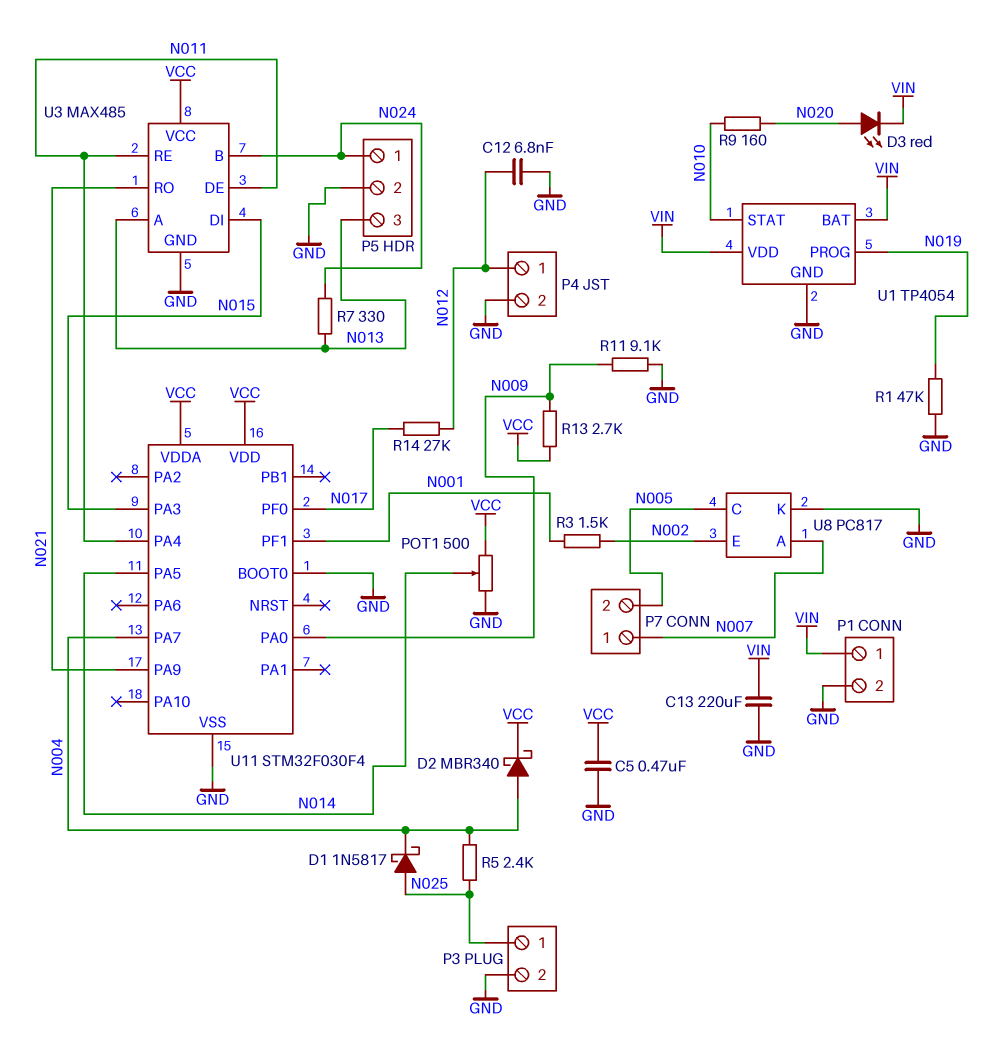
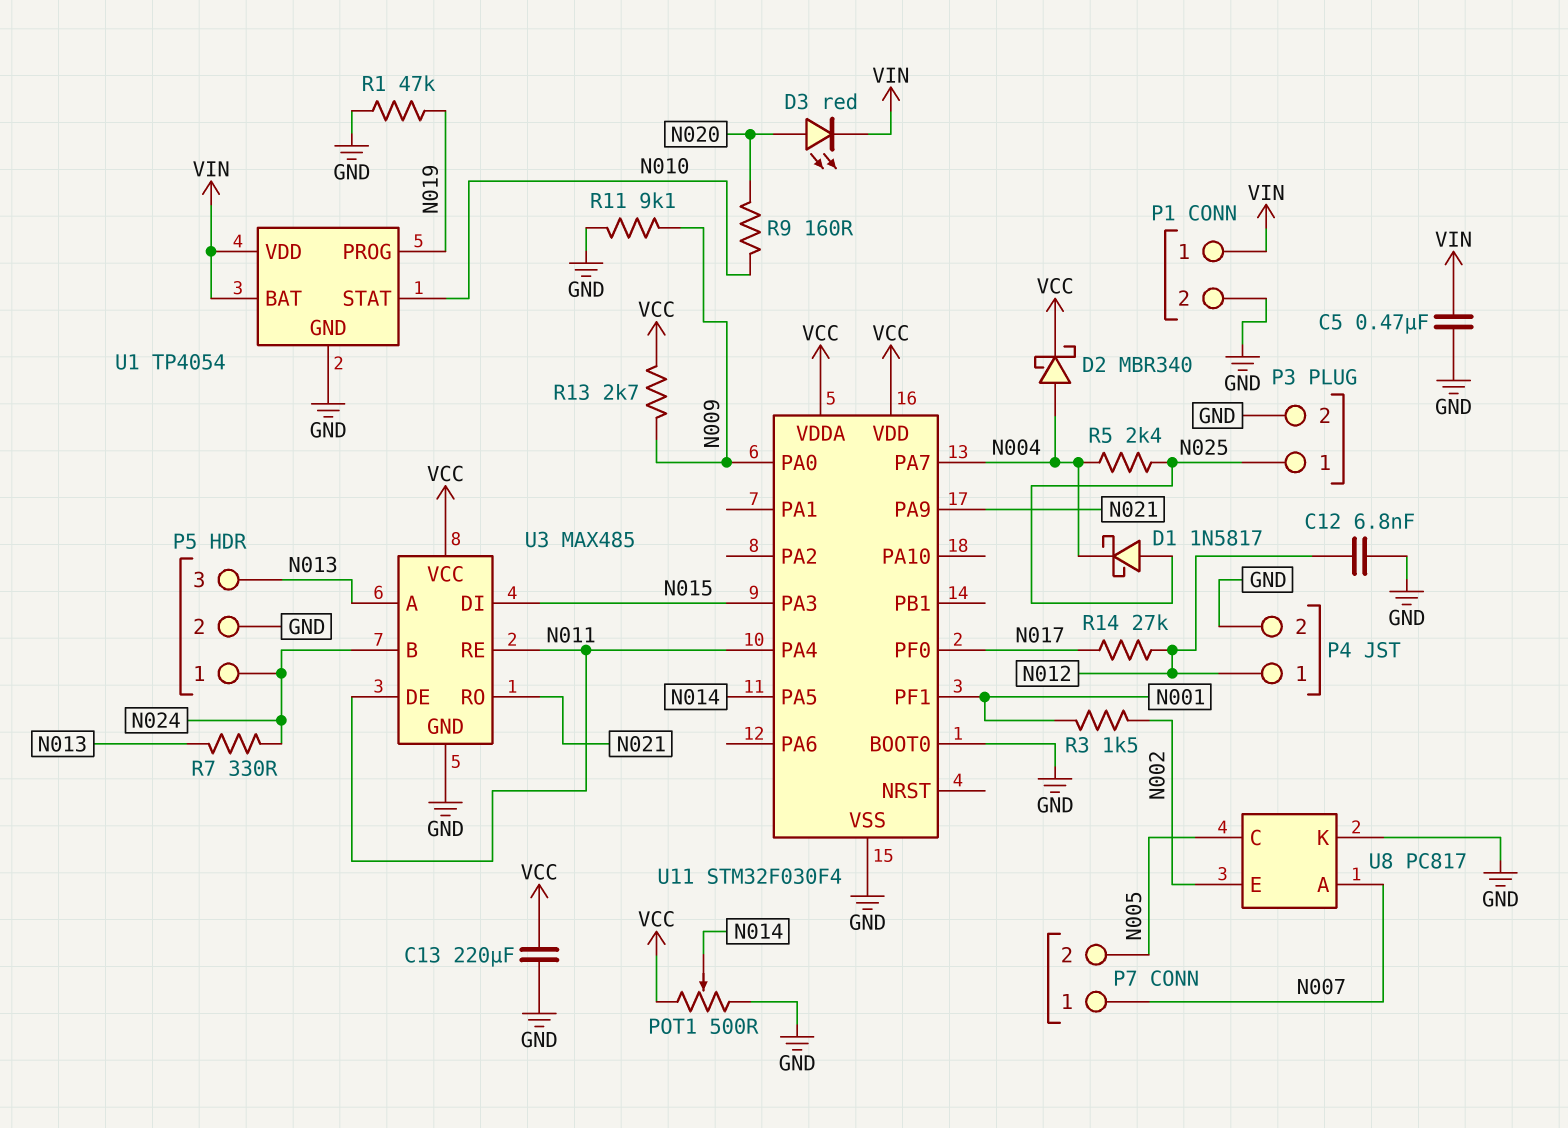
C5: 470nF (GND, VCC) -> 470nF (GND, VIN)
C13: 220uF (GND, VIN) -> 220uF (GND, VCC)

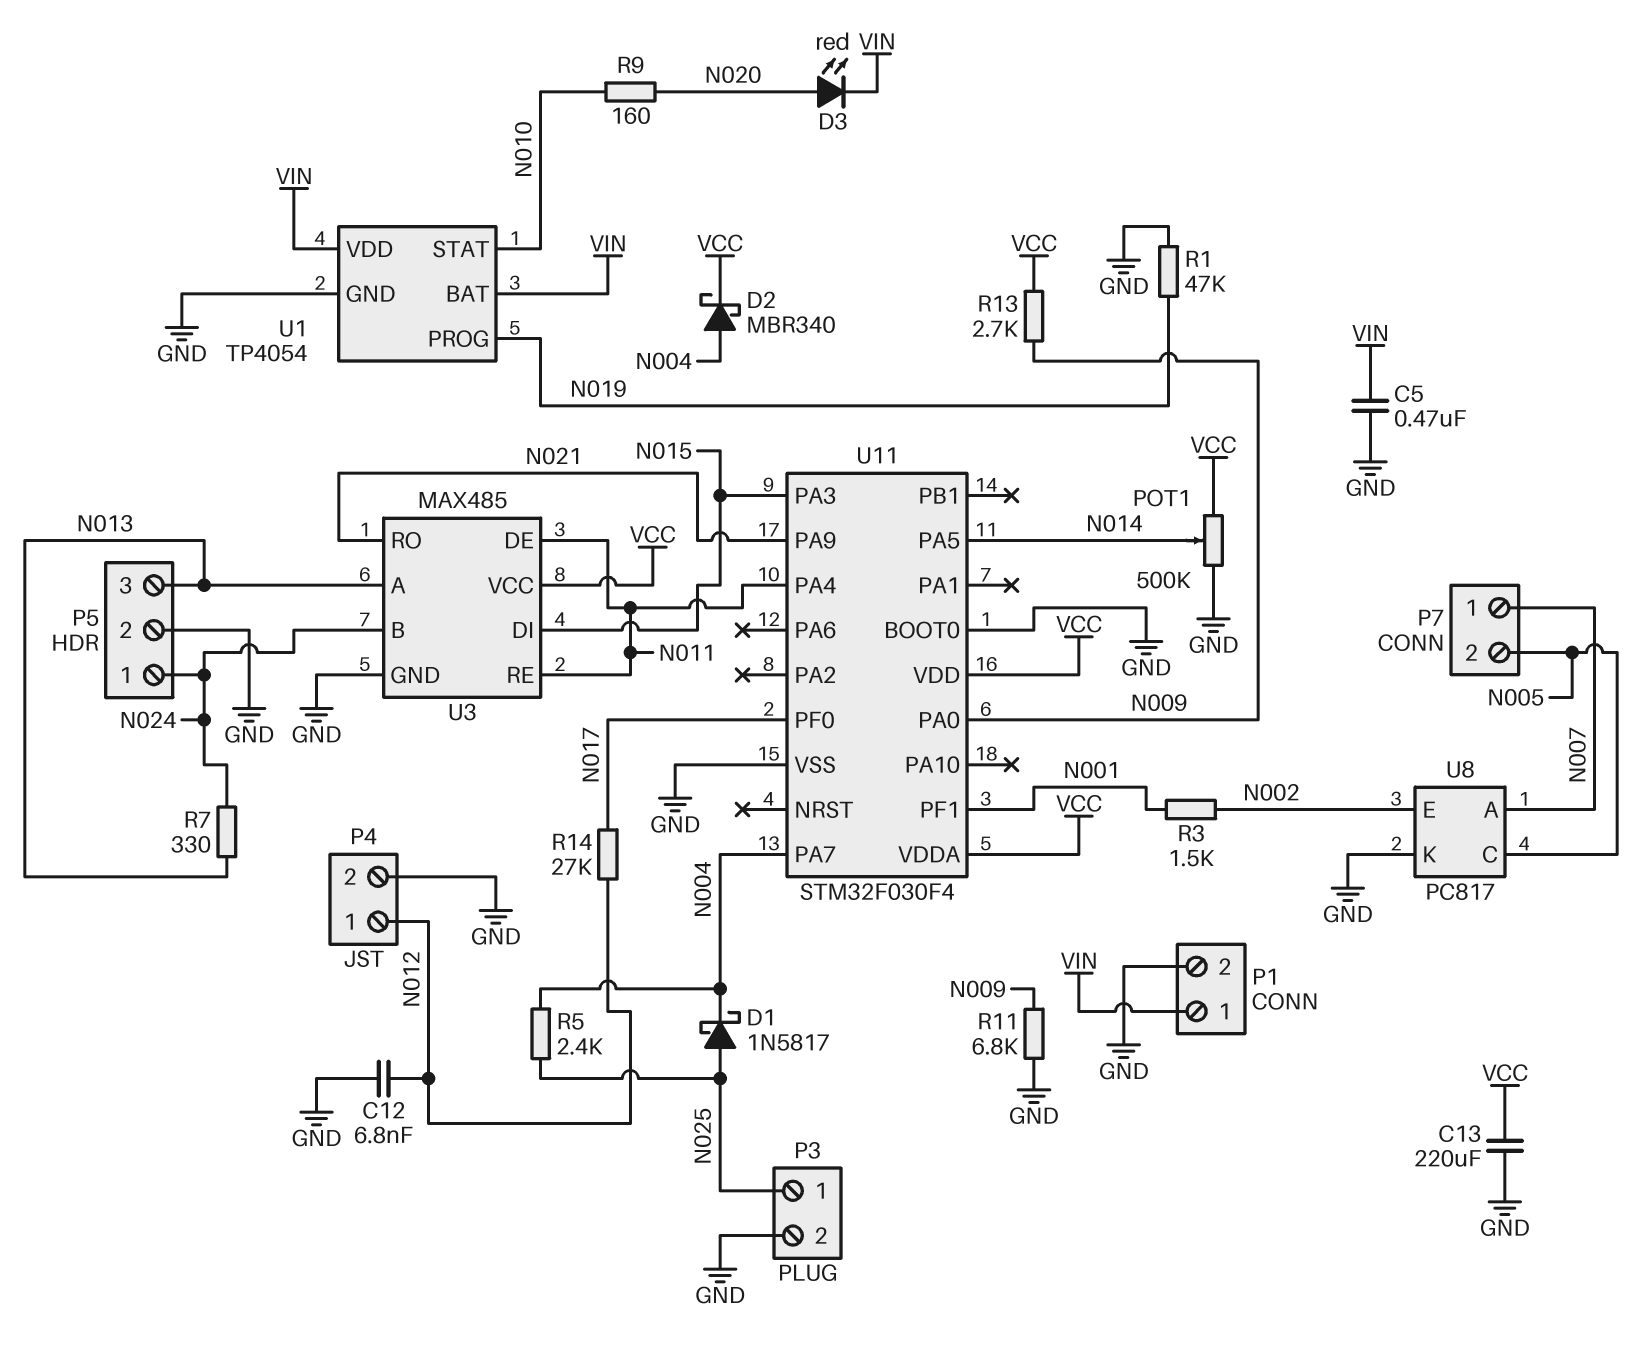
POT1: 500 (GND, VCC, wiper N014) -> 500k (GND, VCC, wiper N014)
R11: 9.1k (GND, N009) -> 6.8k (GND, N009)

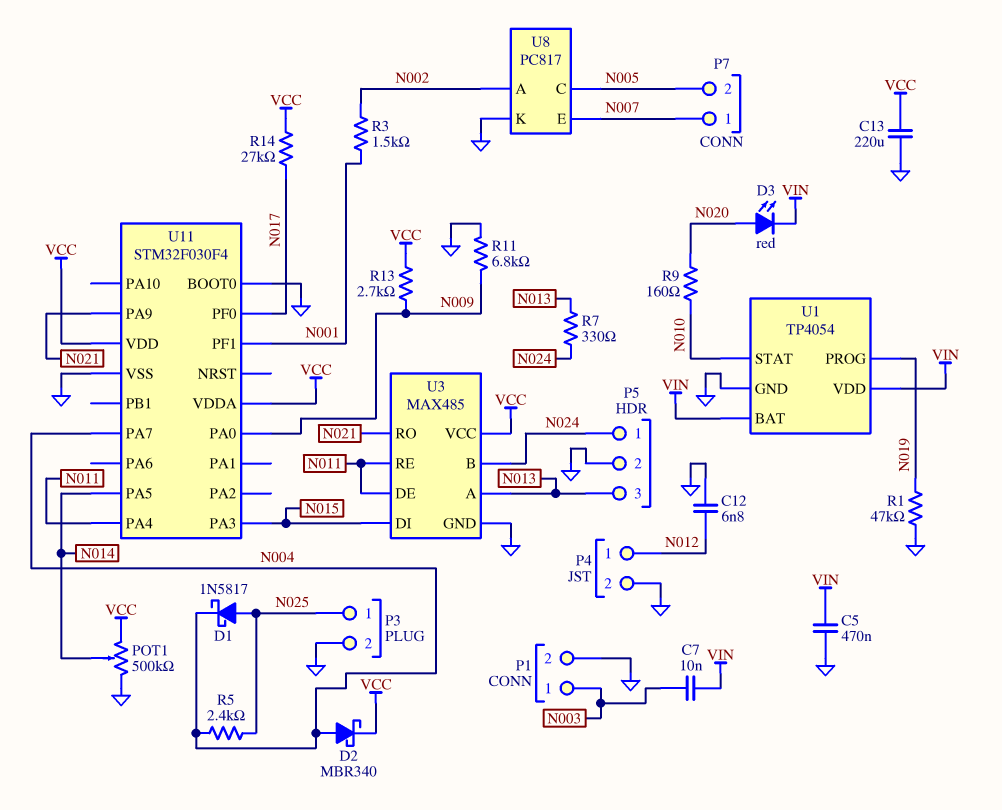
C7: none -> 10nF (N003, VIN)
P1 pin 1: VIN -> N003
R14: 27k (N012, N017) -> 27k (N017, VCC)
U8 pin A: N007 -> N002
U8 pin E: N002 -> N007

